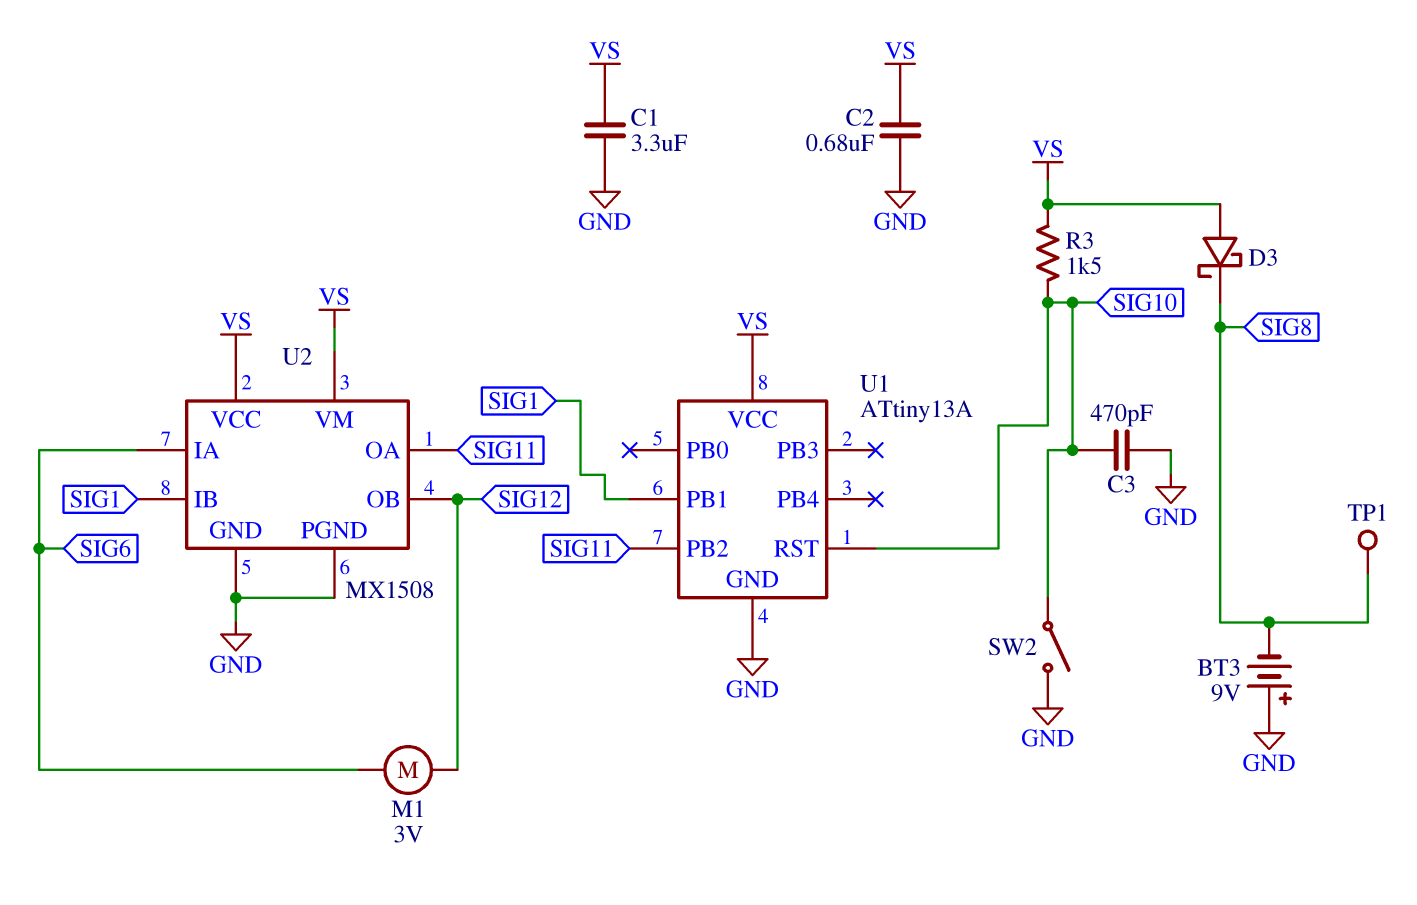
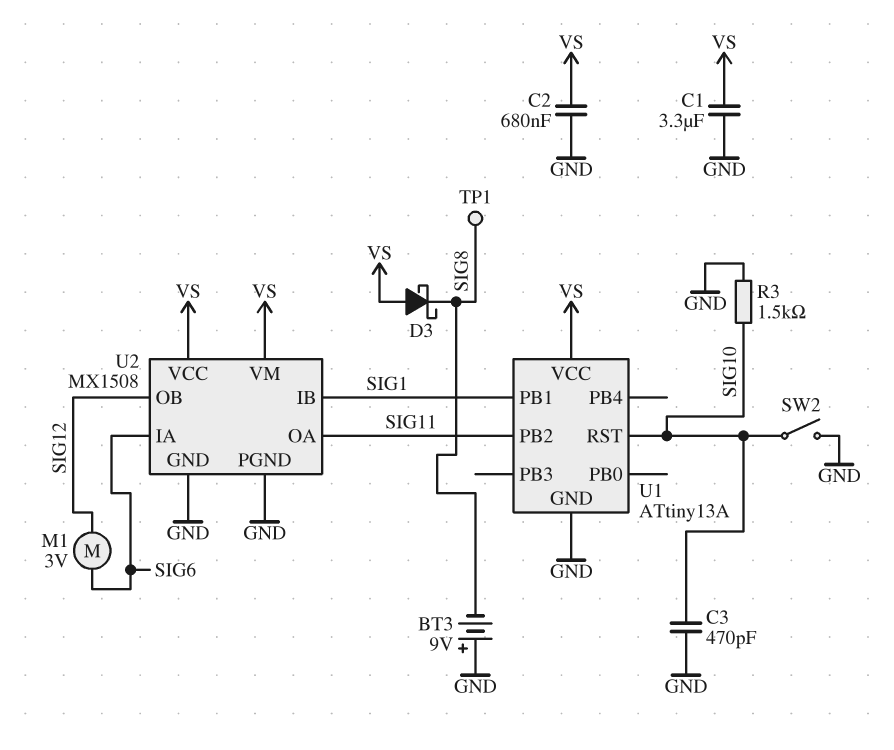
R3: 1.5k (SIG10, VS) -> 1.5k (GND, SIG10)

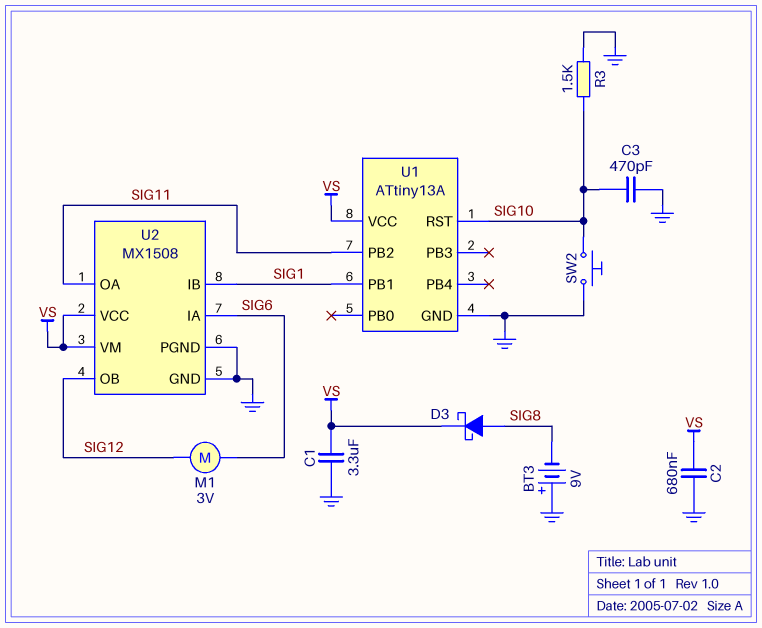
D3: schottky (A VS, K SIG8) -> schottky (A SIG8, K VS)
SW2: switch (GND, SIG10) -> button (GND, SIG10)
TP1: test point (SIG8) -> none

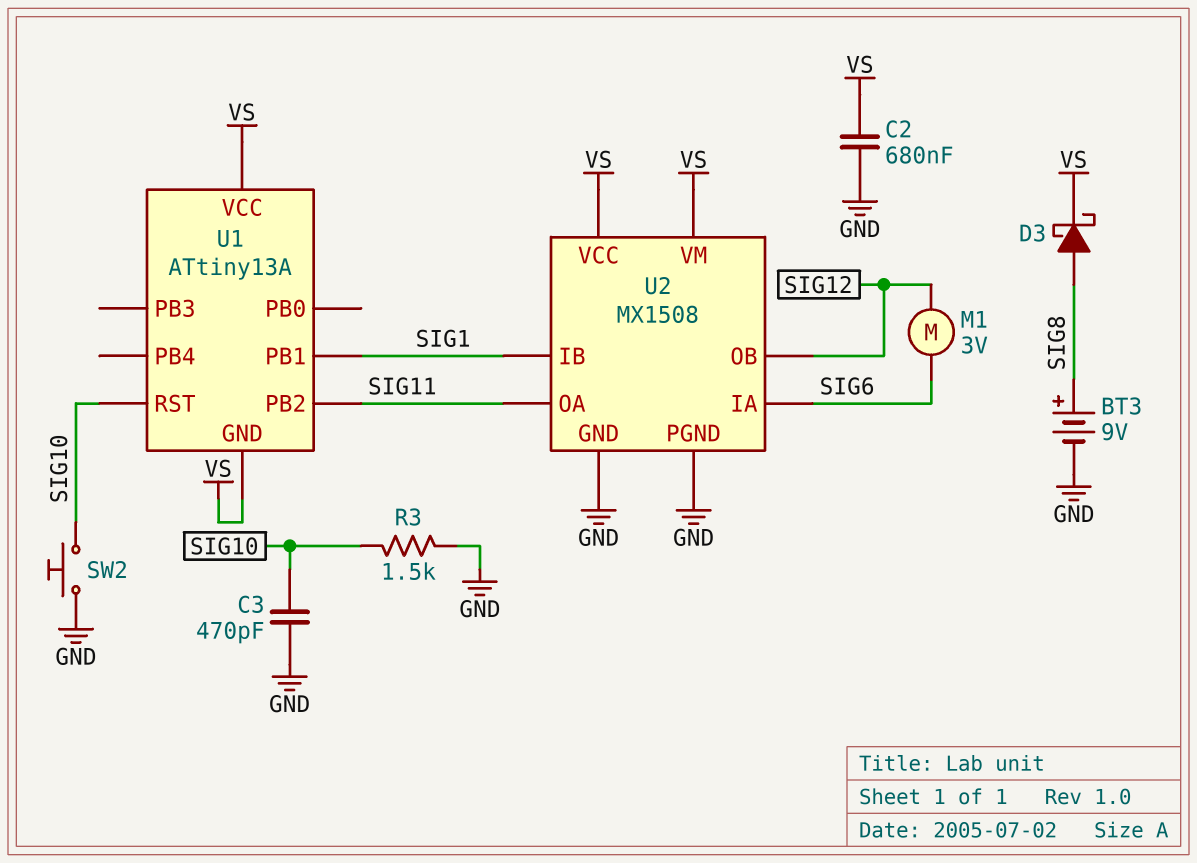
BT3: 9V (plus GND, minus SIG8) -> 9V (plus SIG8, minus GND)
C1: 3.3uF (GND, VS) -> none
U1 pin GND: GND -> VS

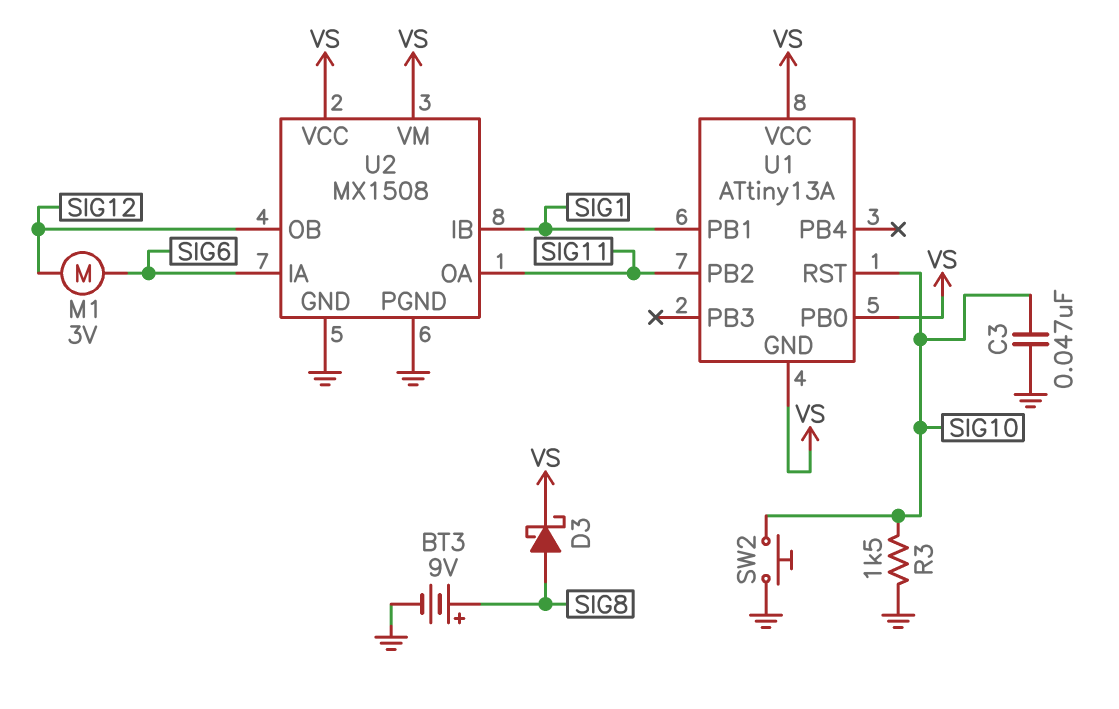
C2: 680nF (GND, VS) -> none
C3: 470pF (GND, SIG10) -> 47nF (GND, SIG10)
U1 pin PB0: none -> VS

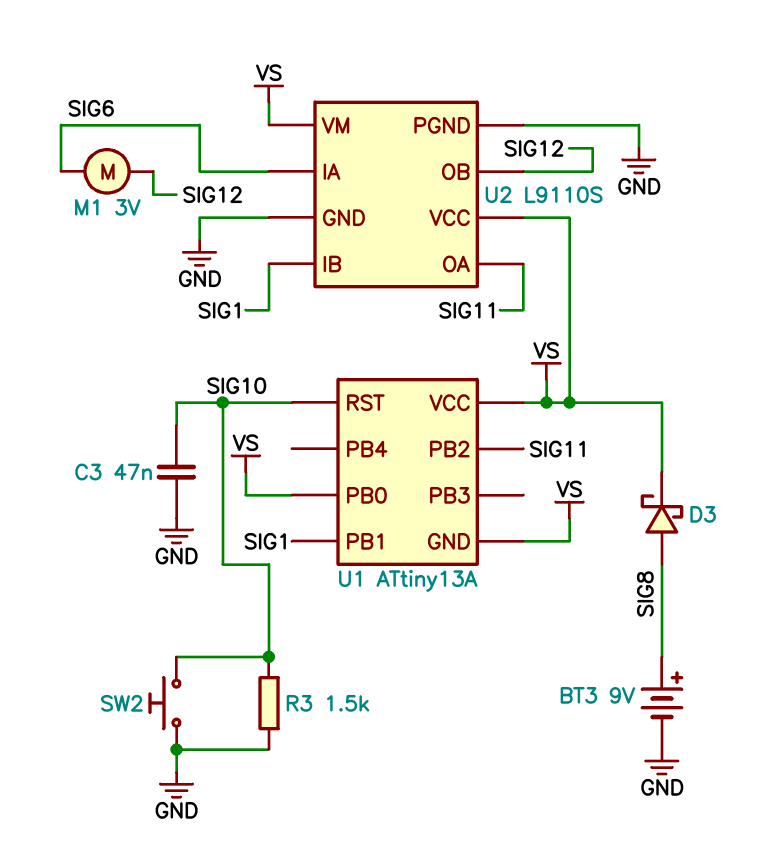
U2: MX1508 -> L9110S

